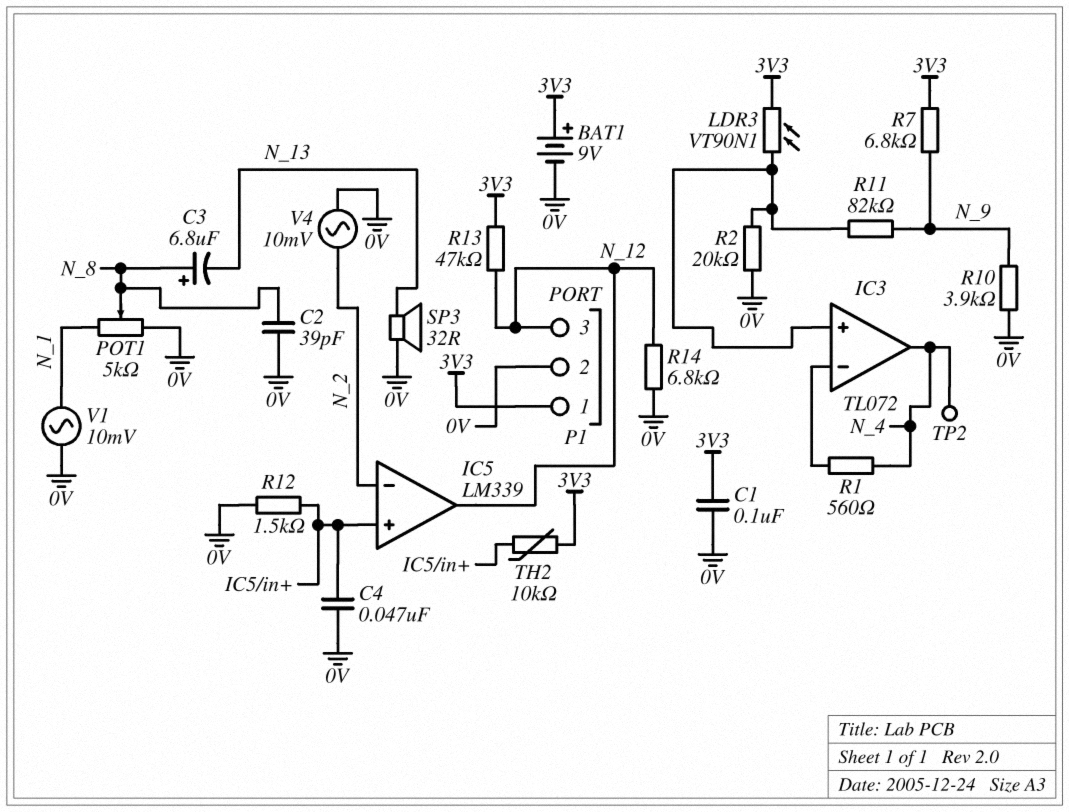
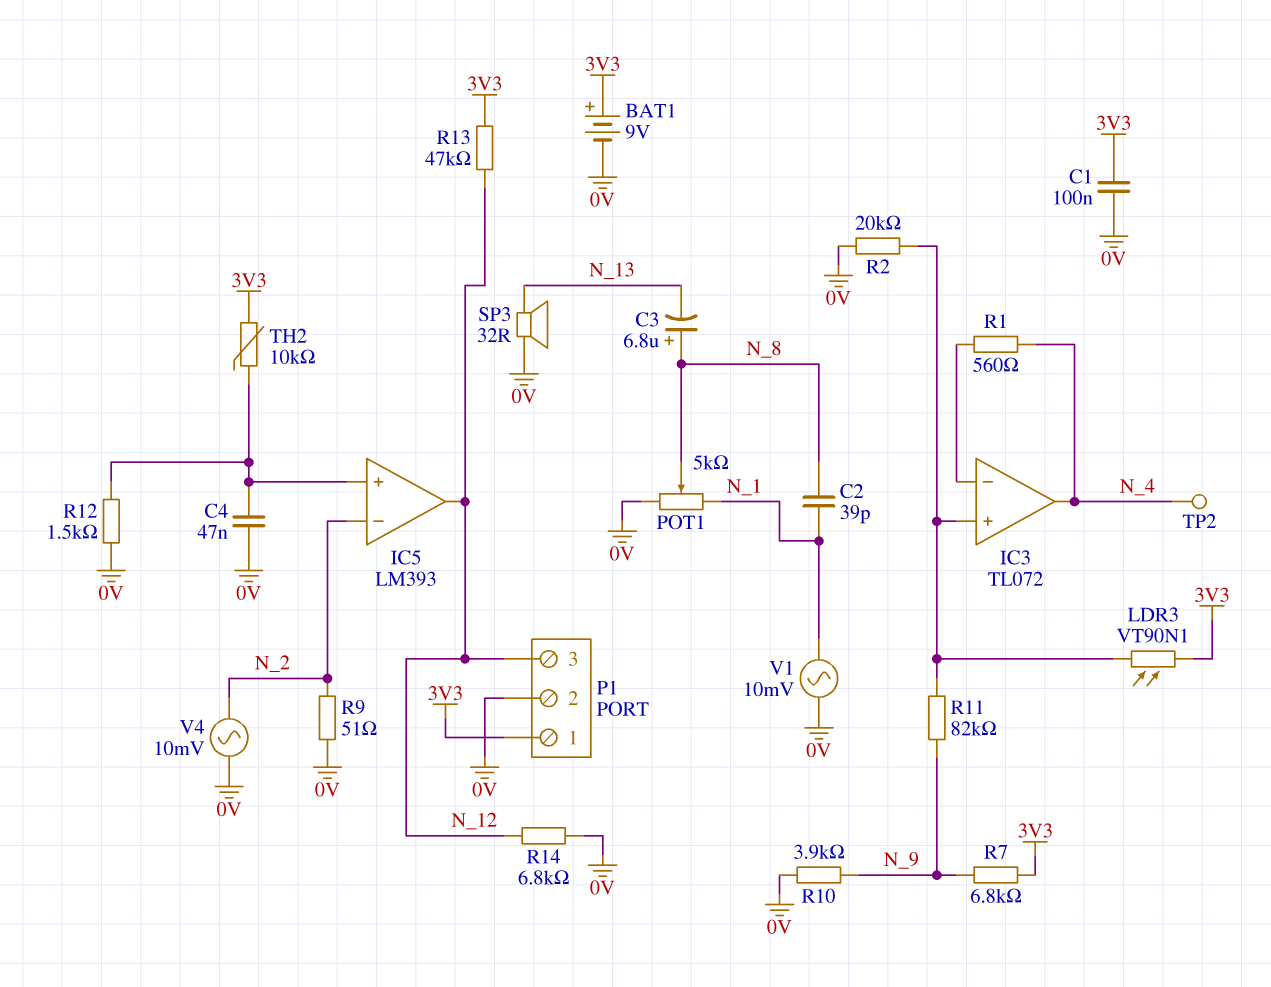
C2: 39pF (0V, N_8) -> 39pF (N_1, N_8)
IC5: LM339 -> LM393
R9: none -> 51 (0V, N_2)

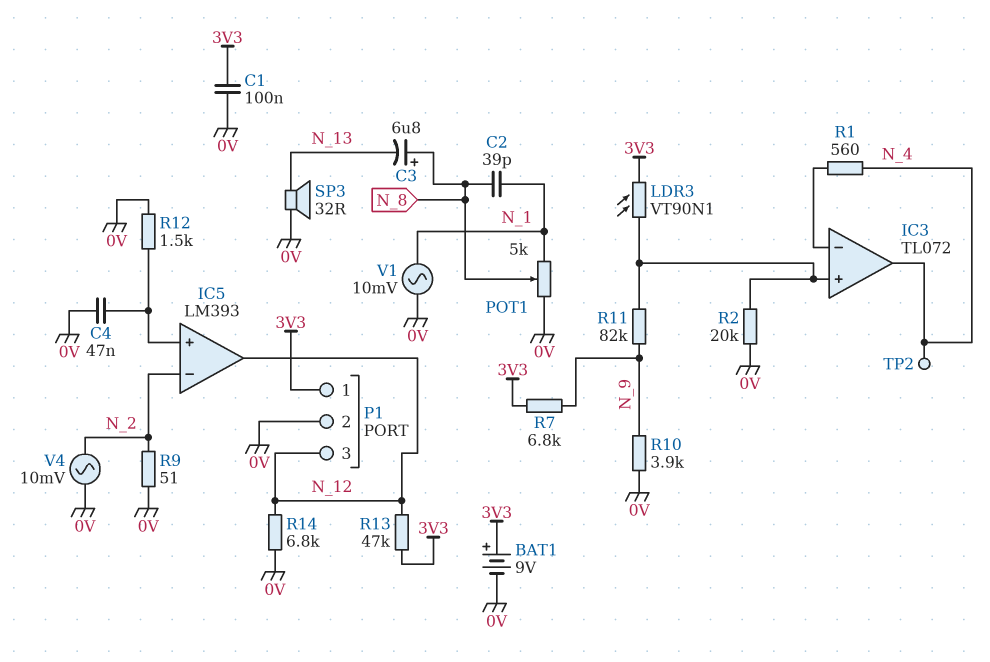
TH2: 10k (3V3, IC5/in+) -> none

